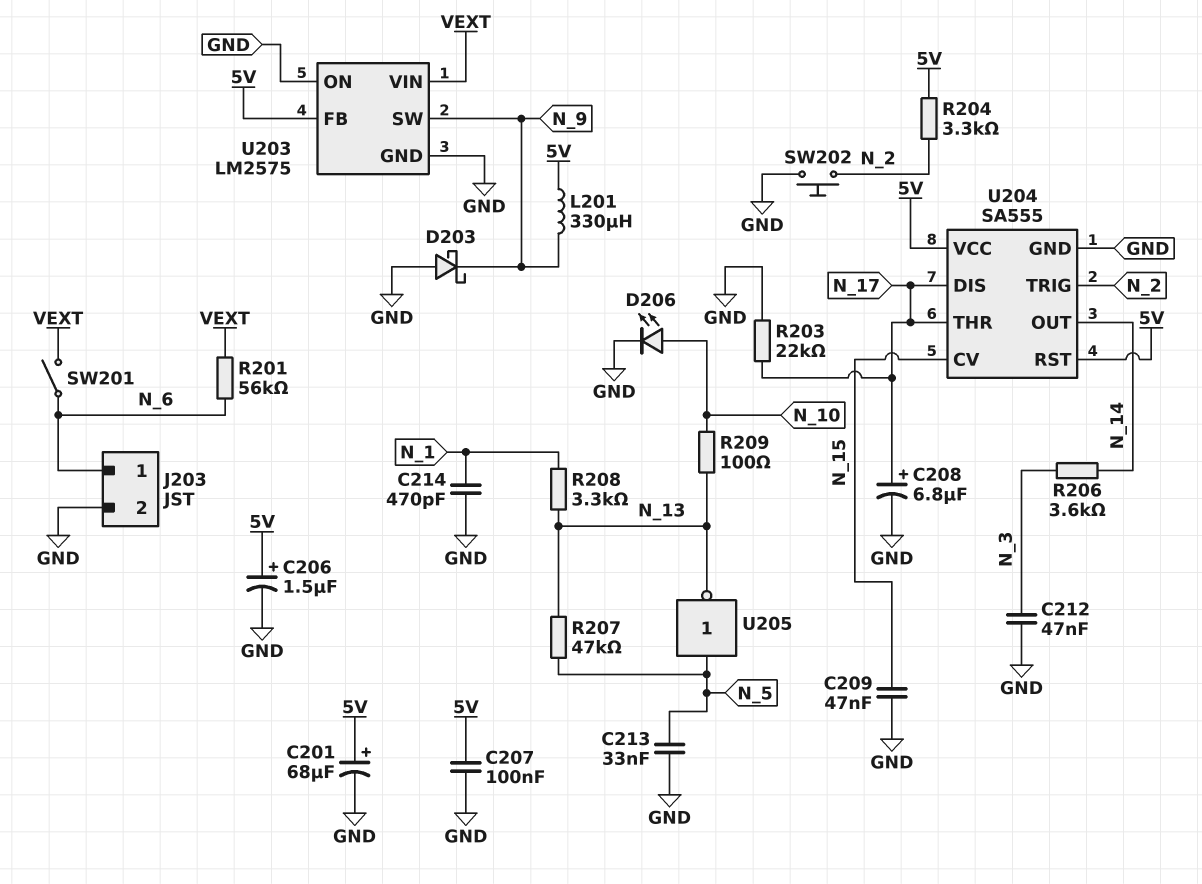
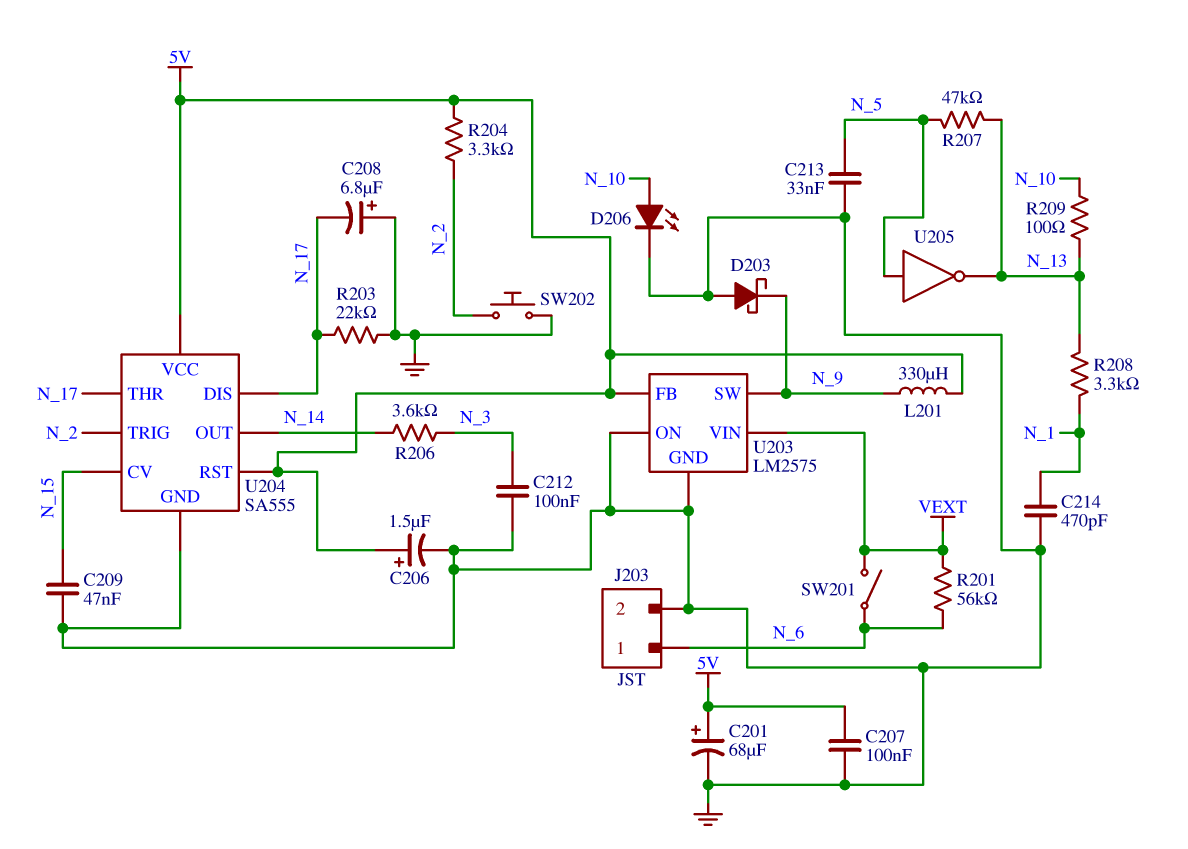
C208: 6.8uF (plus N_17, minus GND) -> 6.8uF (plus GND, minus N_17)
C212: 47nF (GND, N_3) -> 100nF (GND, N_3)

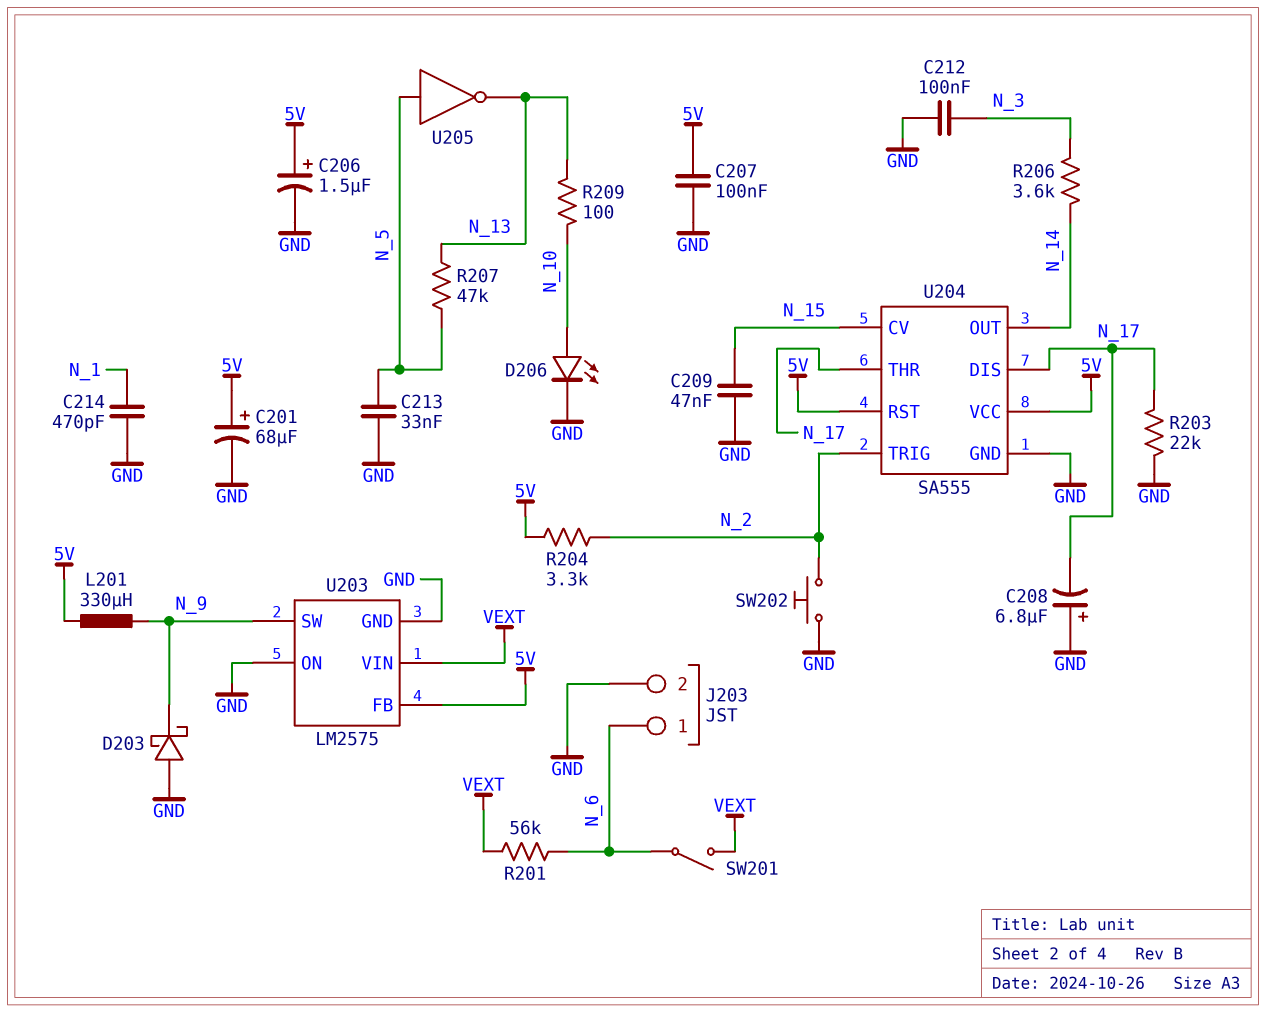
R208: 3.3k (N_1, N_13) -> none

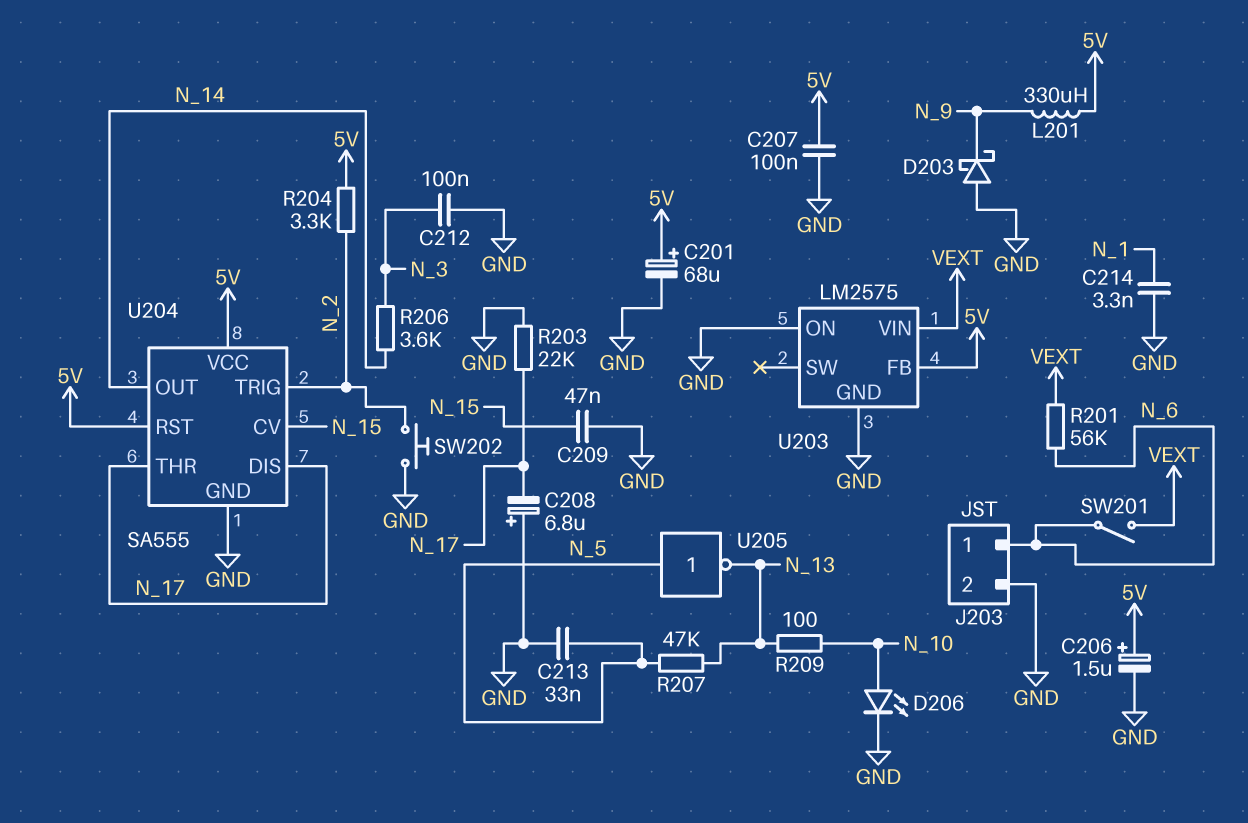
C214: 470pF (GND, N_1) -> 3.3nF (GND, N_1)
U203 pin SW: N_9 -> none

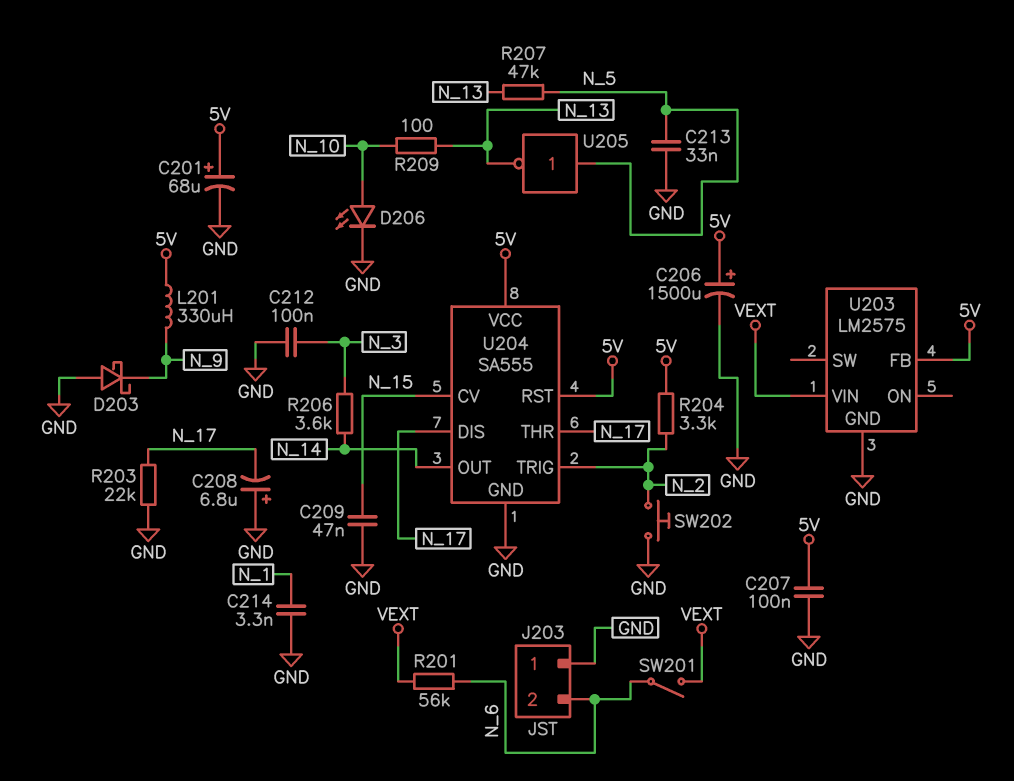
C206: 1.5uF (plus 5V, minus GND) -> 1500uF (plus 5V, minus GND)
J203 pin 1: N_6 -> GND
J203 pin 2: GND -> N_6
U203 pin ON: GND -> none

